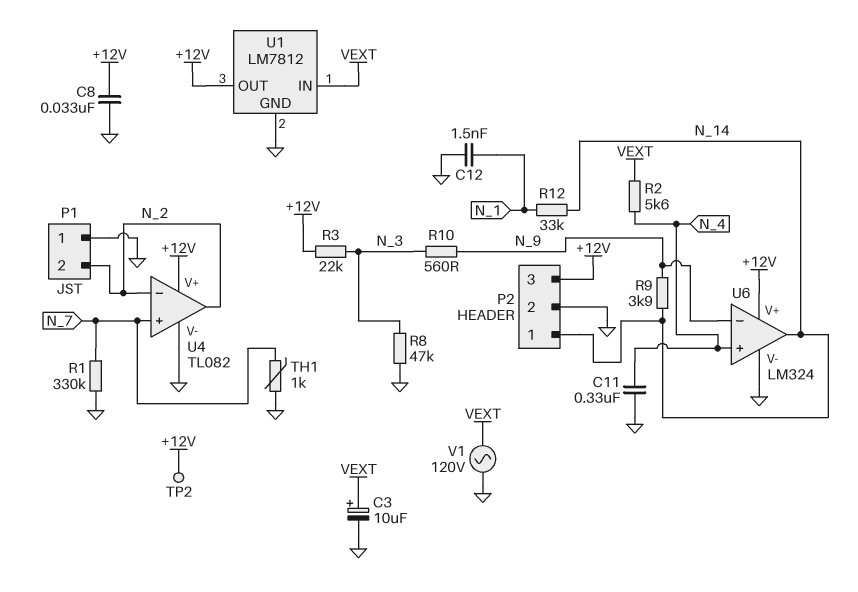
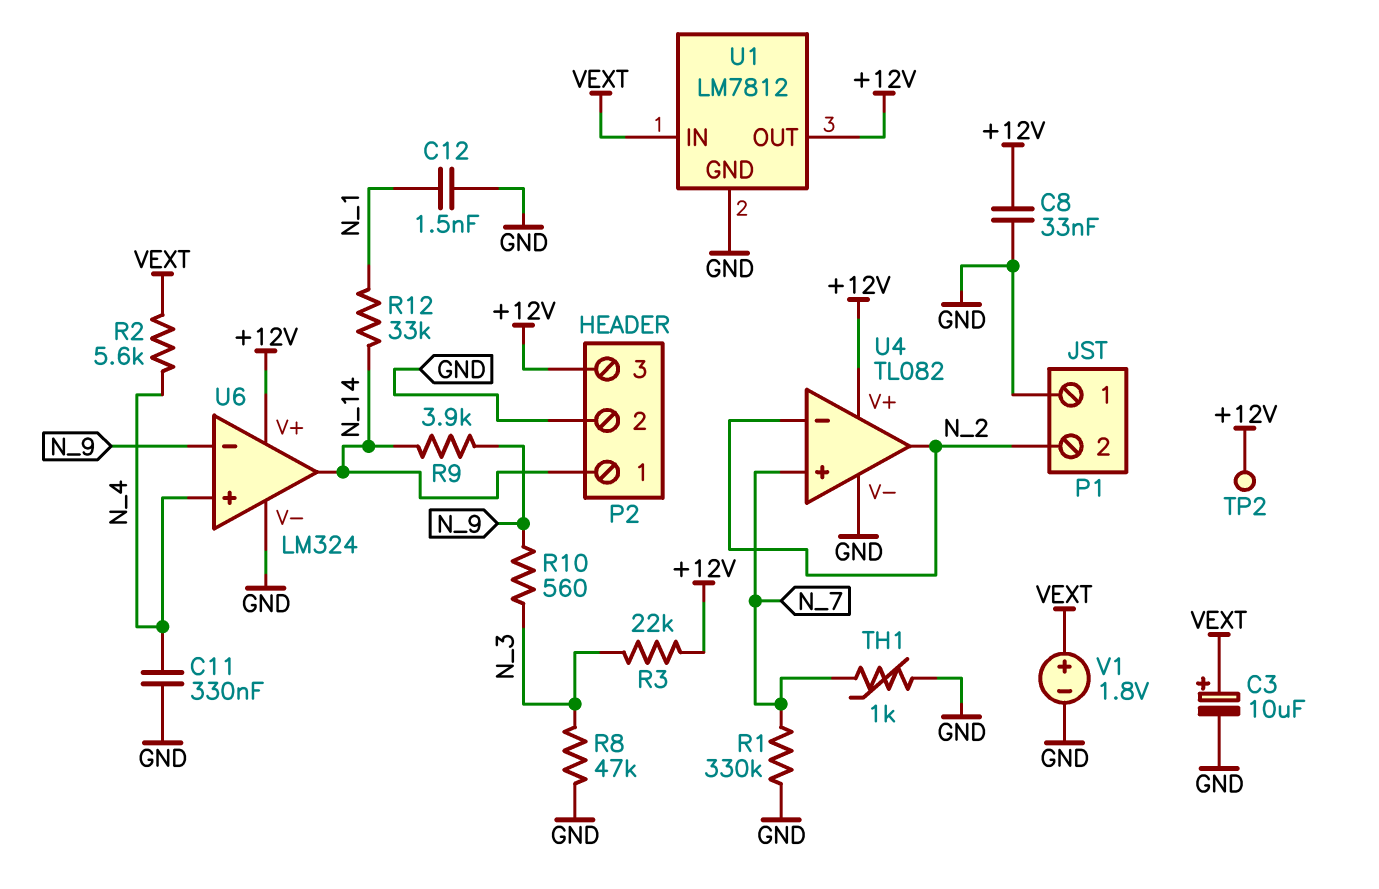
V1: AC 120V (GND, VEXT) -> 1.8V (plus VEXT, minus GND)

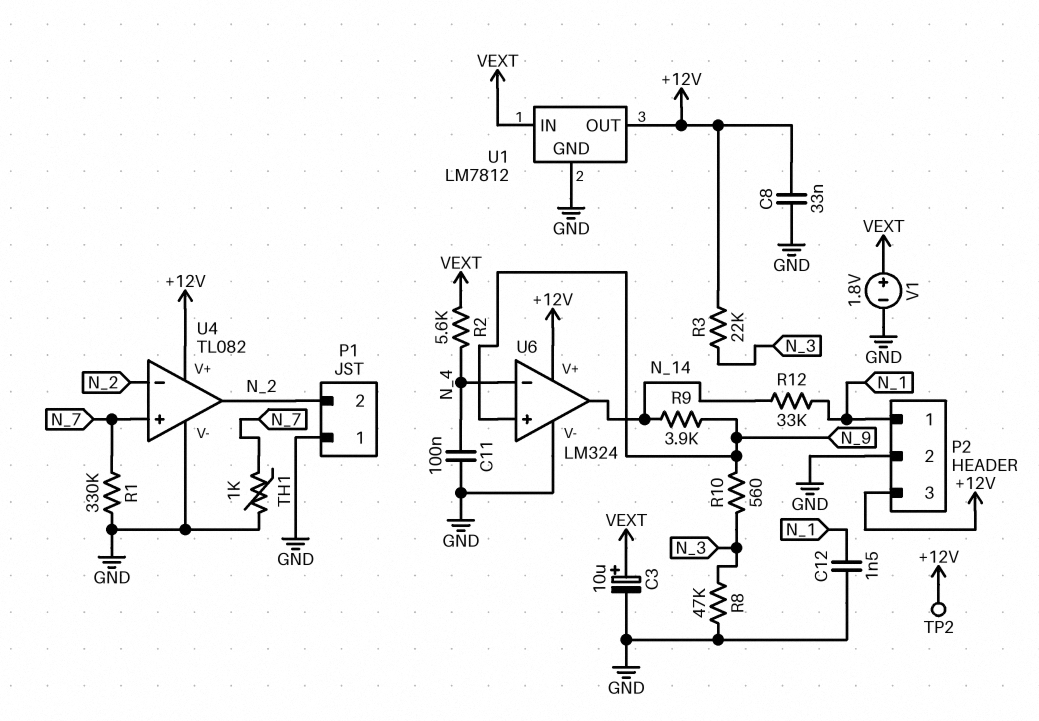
C11: 330nF (GND, N_4) -> 100nF (GND, N_4)
P2 pin 1: N_14 -> N_1
U6 pin in+: N_4 -> N_9
U6 pin in-: N_9 -> N_4

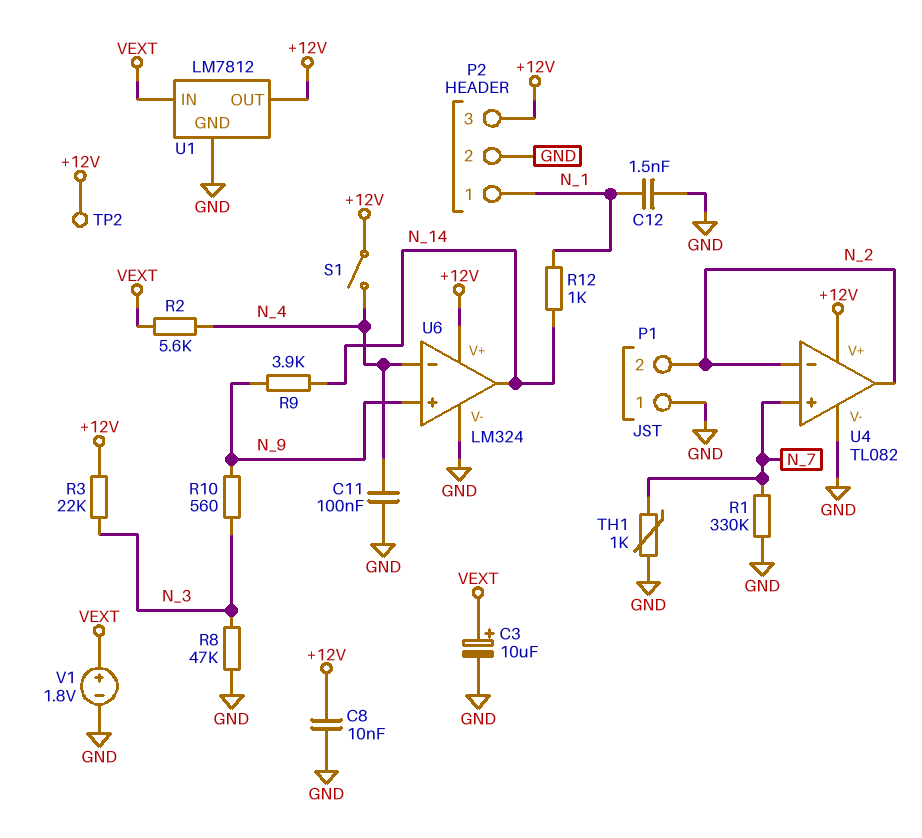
C8: 33nF (+12V, GND) -> 10nF (+12V, GND)
R12: 33k (N_1, N_14) -> 1k (N_1, N_14)
S1: none -> switch (+12V, N_4)

